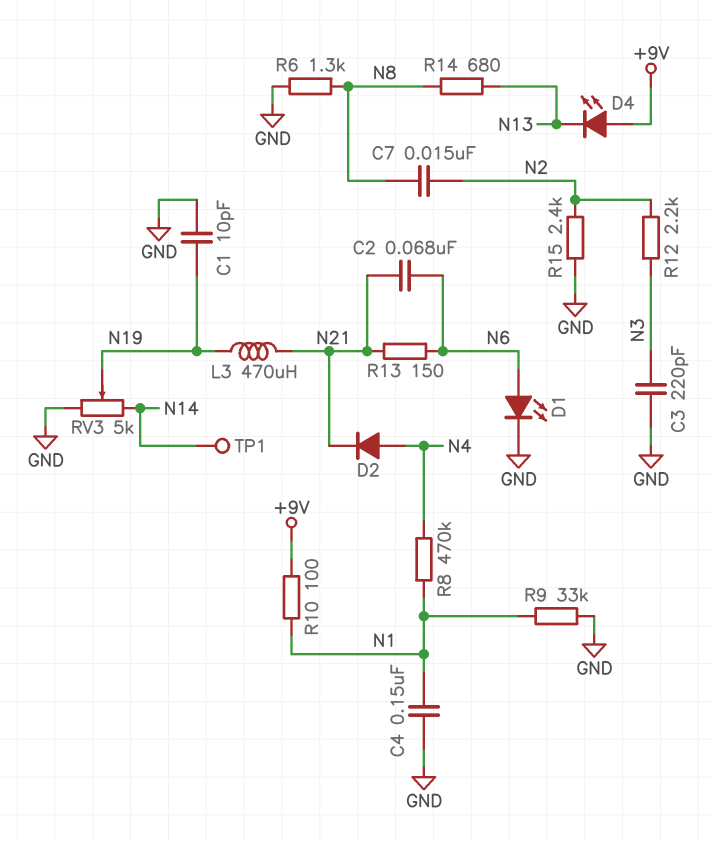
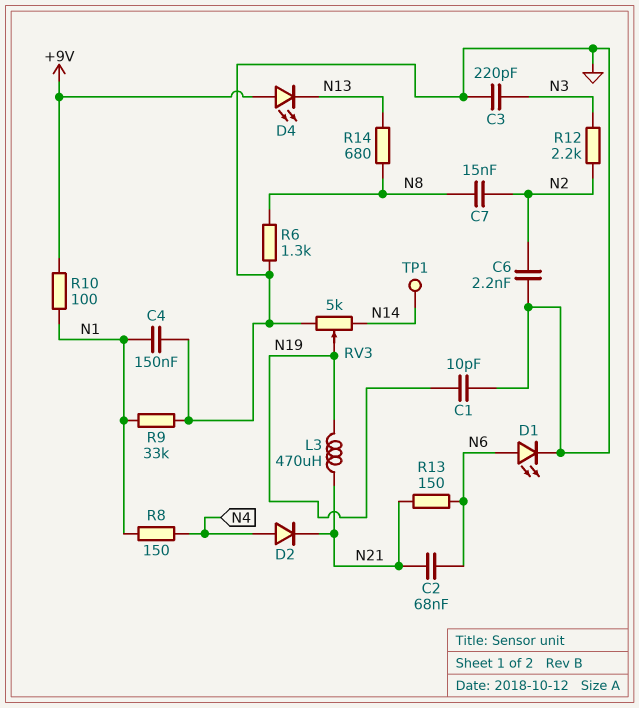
C6: none -> 2.2nF (GND, N2)
R8: 470k (N1, N4) -> 150 (N1, N4)
R15: 2.4k (GND, N2) -> none

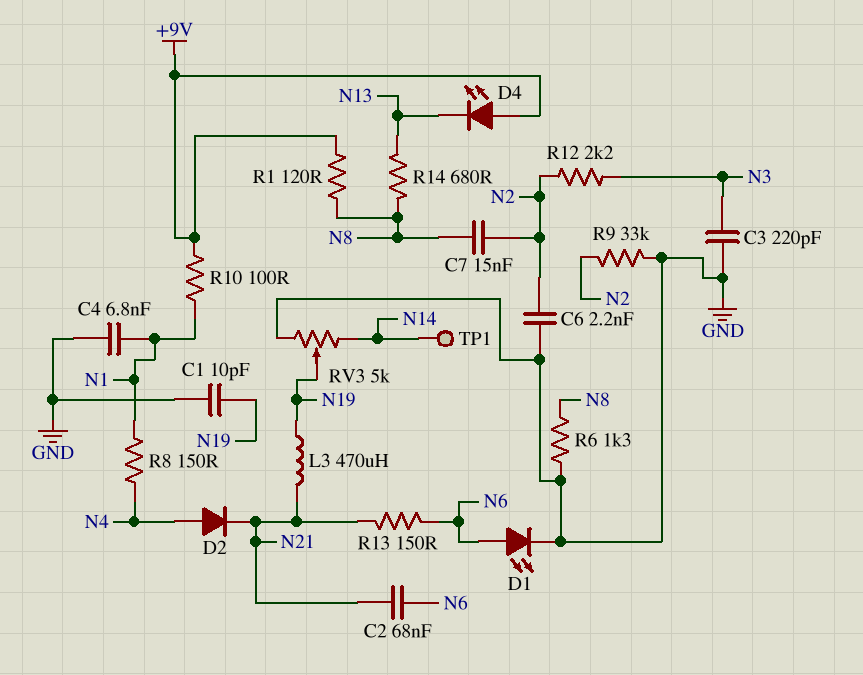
C4: 150nF (GND, N1) -> 6.8nF (GND, N1)
R1: none -> 120 (+9V, N8)
R9: 33k (GND, N1) -> 33k (GND, N2)

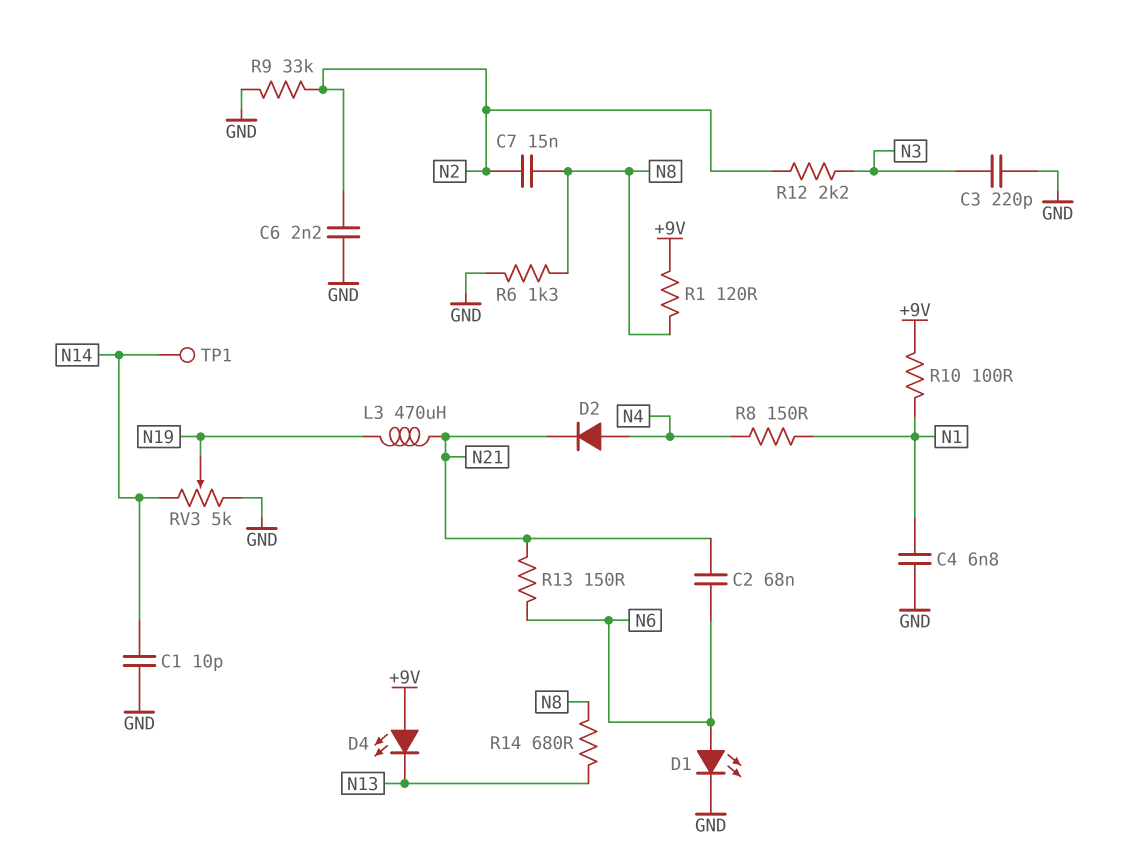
C1: 10pF (GND, N19) -> 10pF (GND, N14)

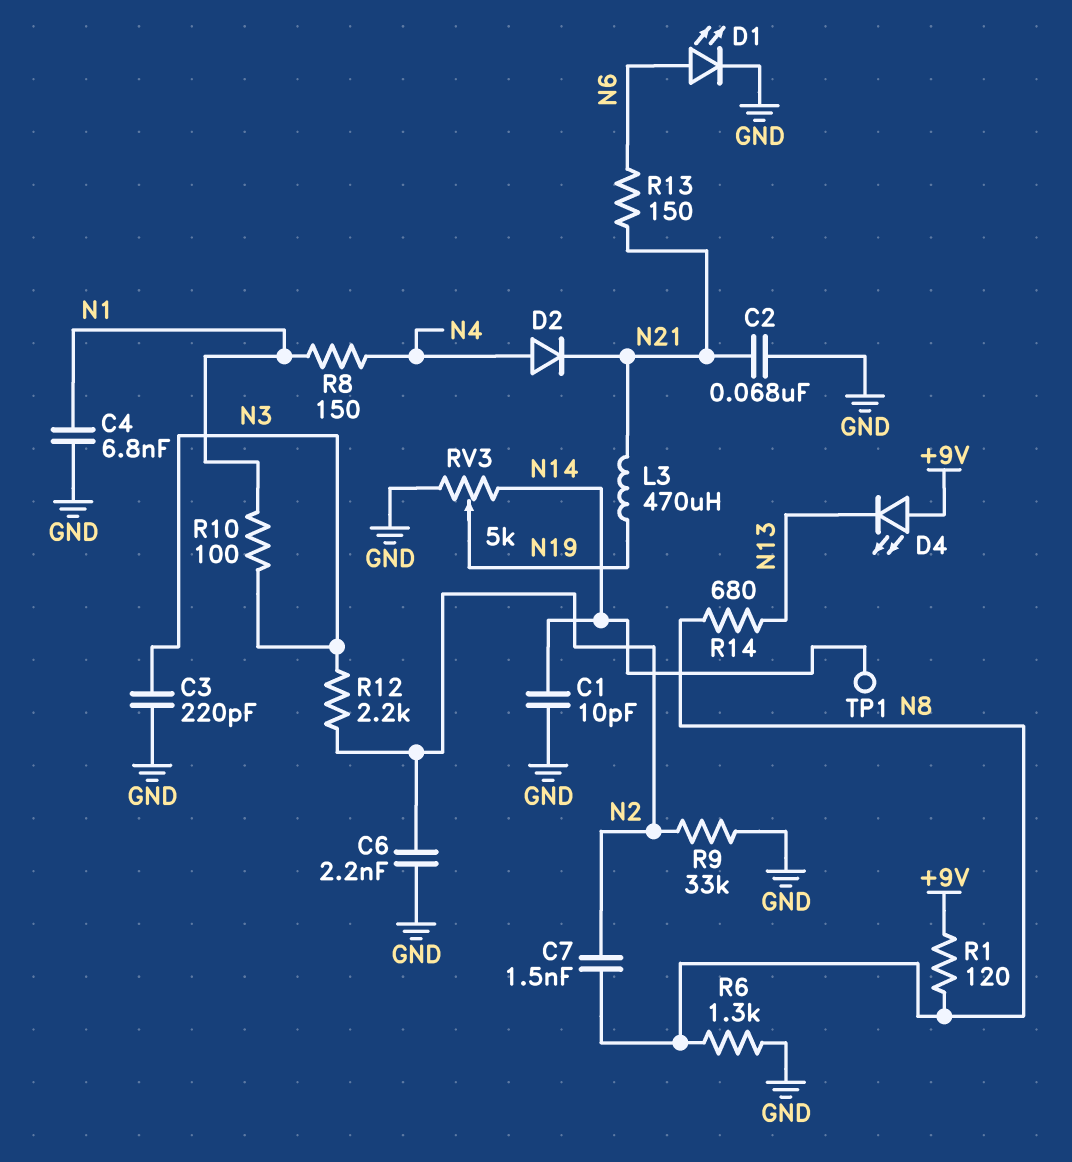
C2: 68nF (N6, N21) -> 68nF (GND, N21)
C7: 15nF (N2, N8) -> 1.5nF (N2, N8)
R10: 100 (+9V, N1) -> 100 (N1, N3)

